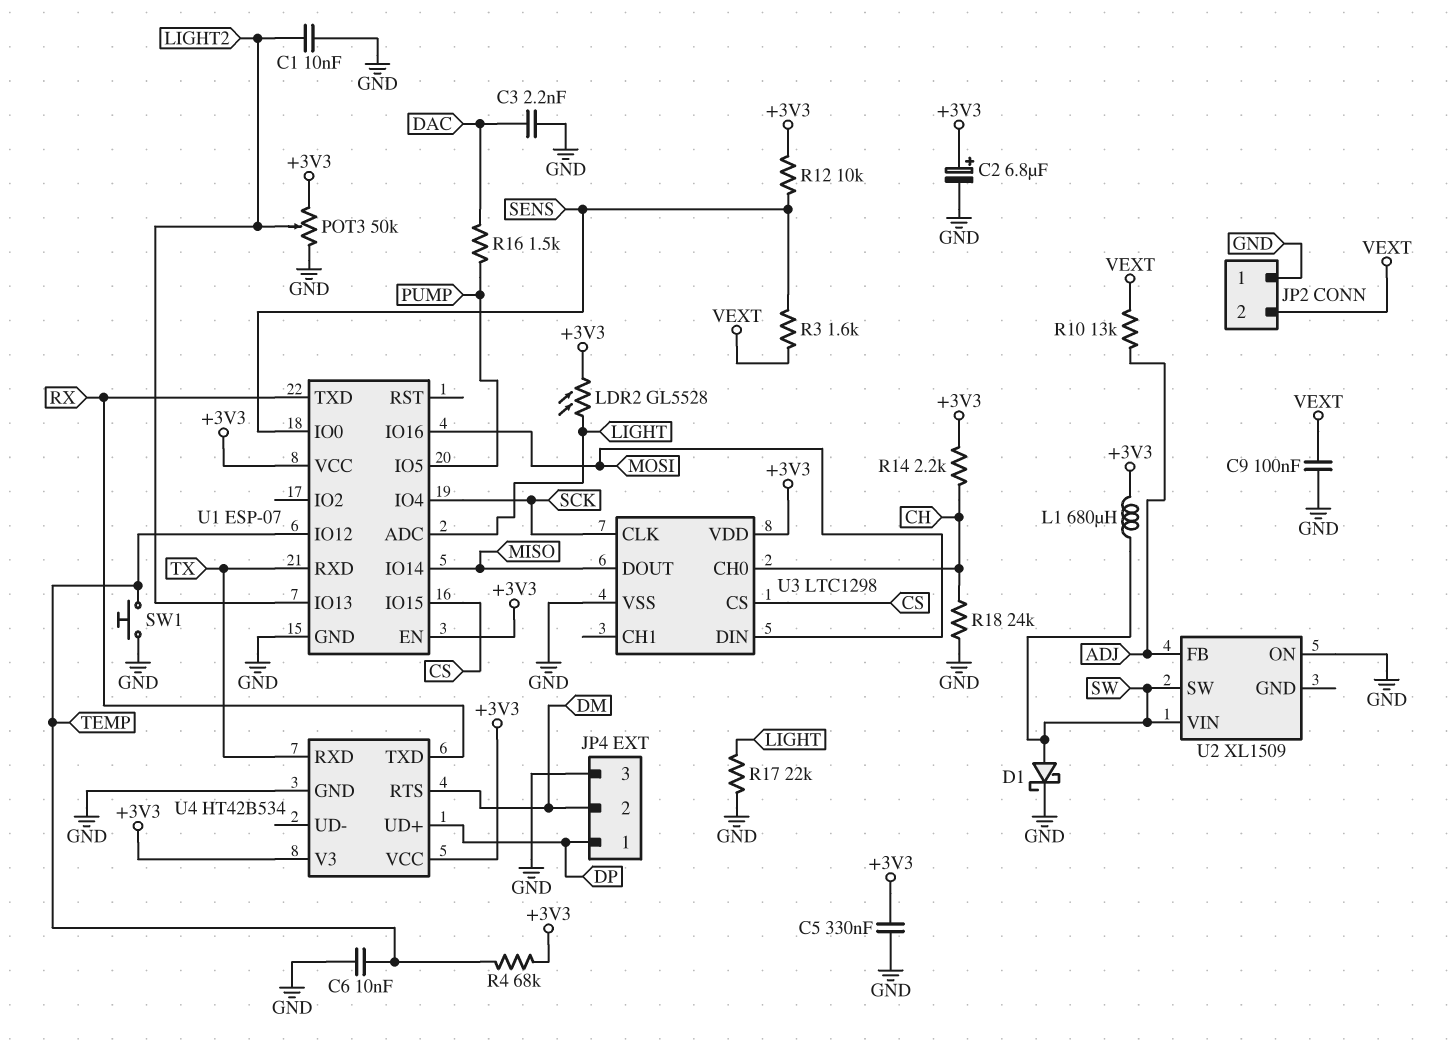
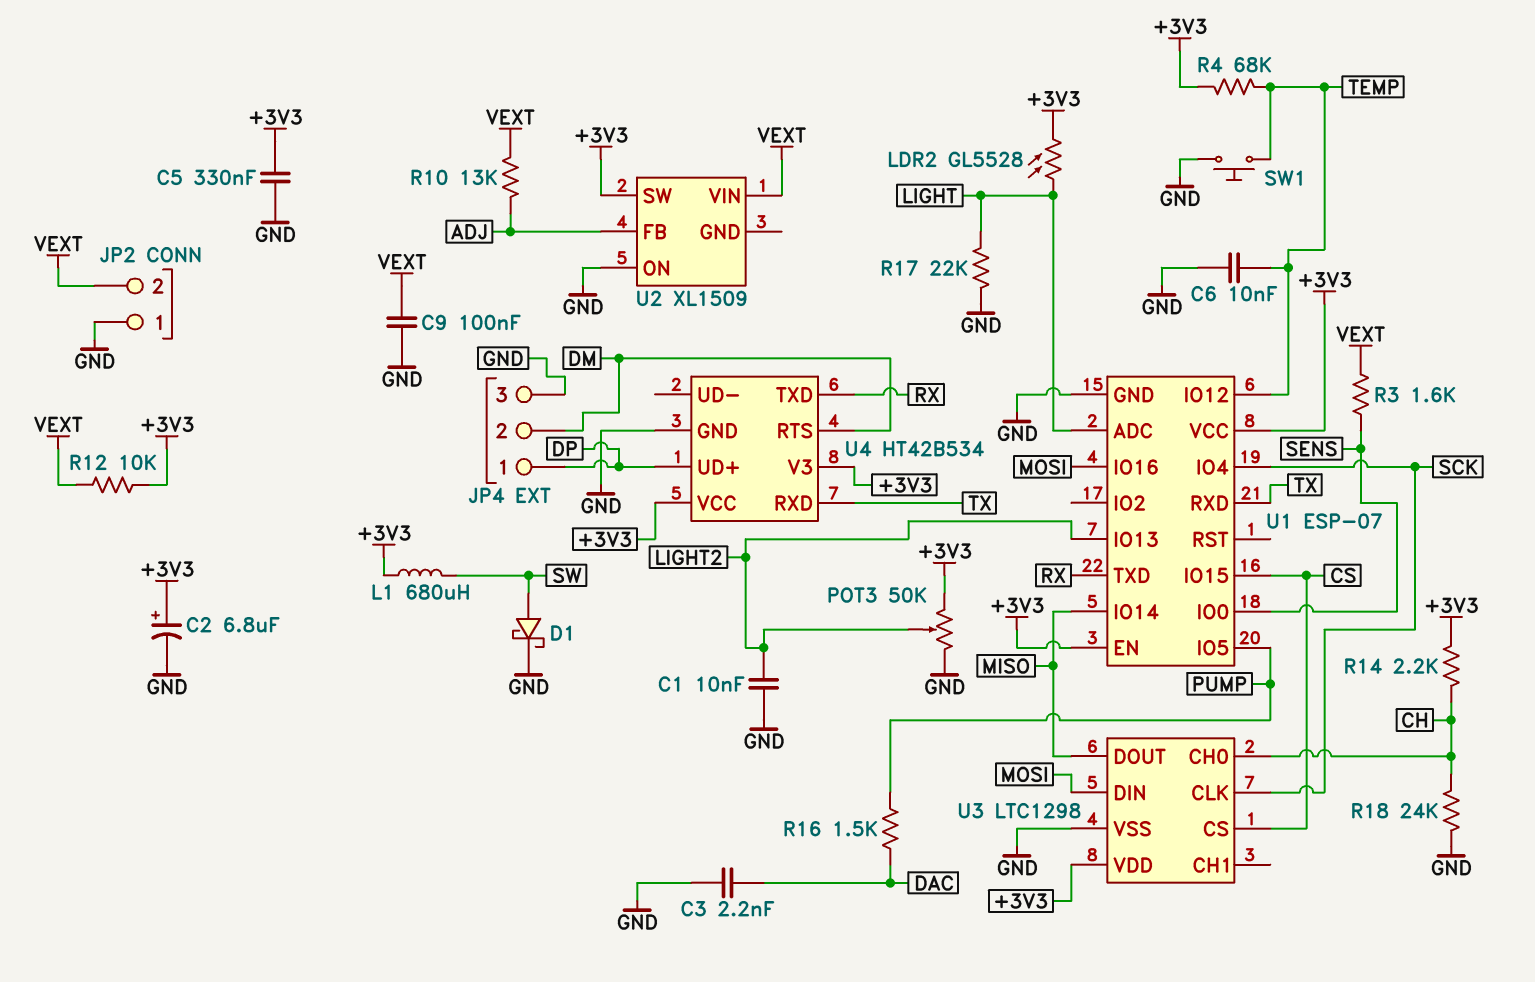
R12: 10k (+3V3, SENS) -> 10k (+3V3, VEXT)
U2 pin SW: SW -> +3V3
U2 pin VIN: SW -> VEXT

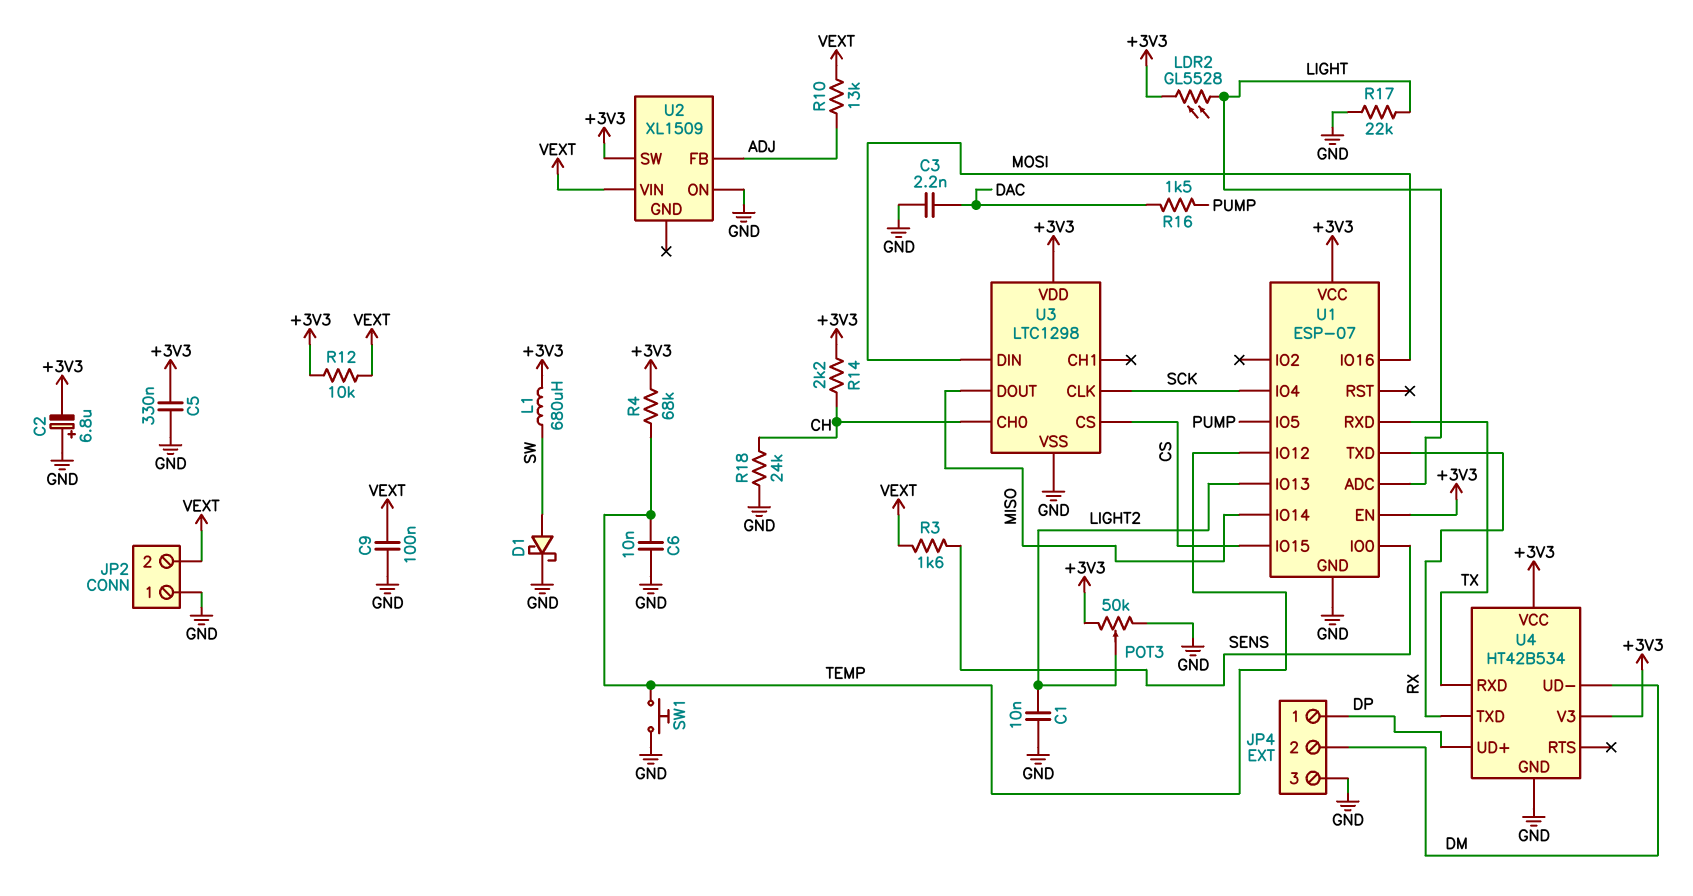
C2: 6.8uF (plus +3V3, minus GND) -> 6.8uF (plus GND, minus +3V3)
U4 pin RTS: DM -> none
U4 pin UD-: none -> DM

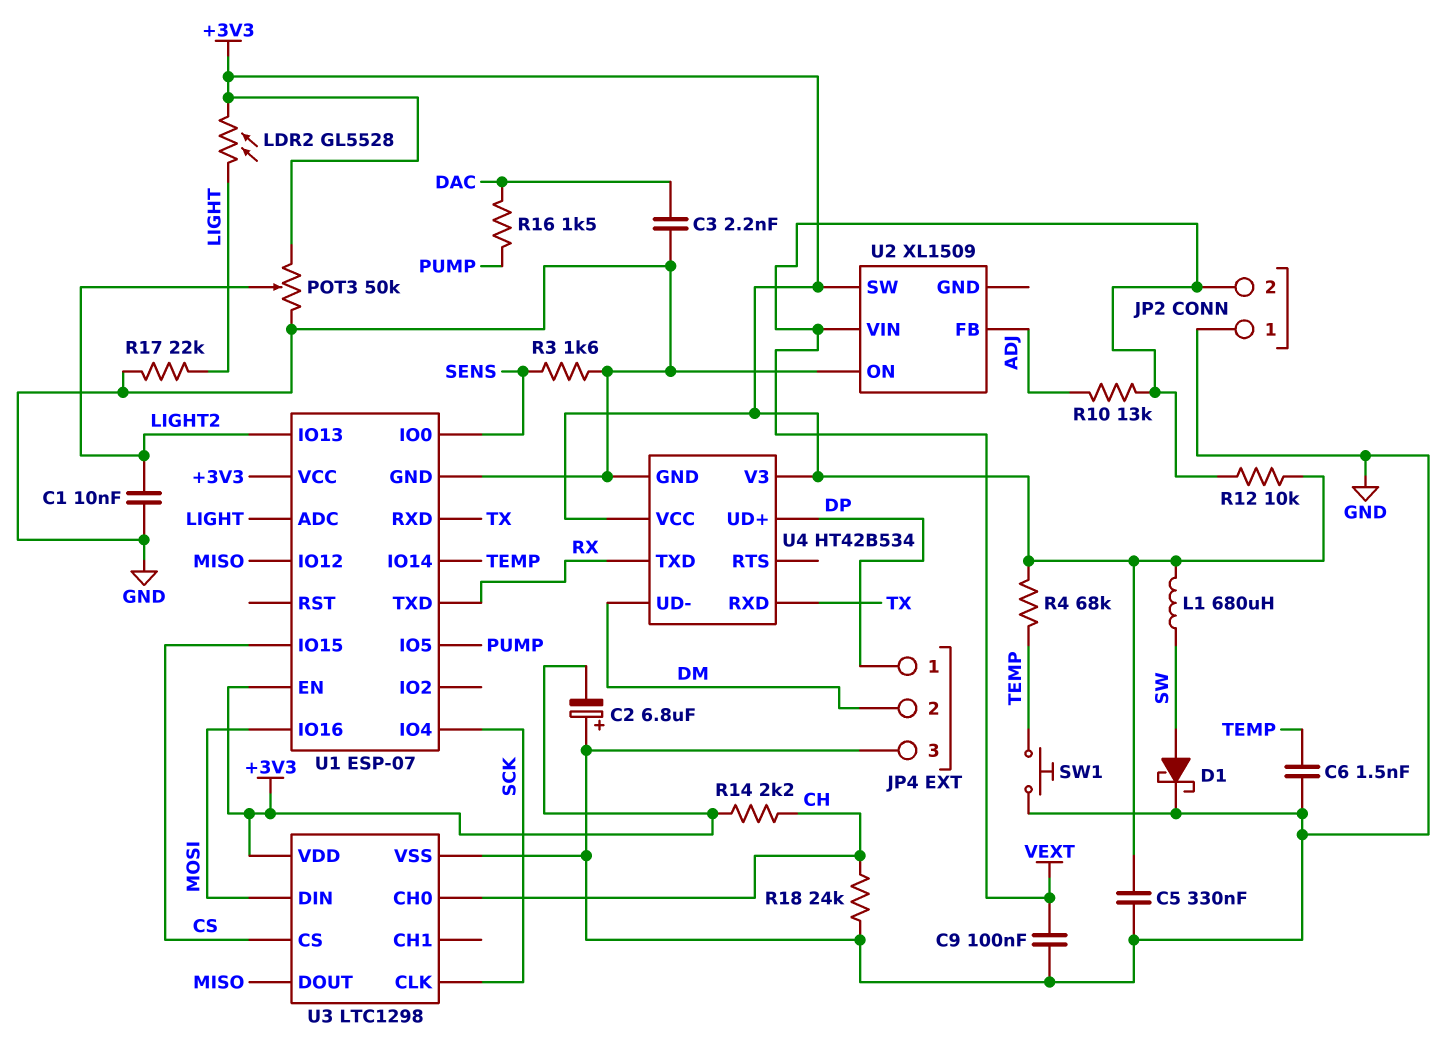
C6: 10nF (GND, TEMP) -> 1.5nF (GND, TEMP)
R3: 1.6k (SENS, VEXT) -> 1.6k (GND, SENS)
U1 pin IO12: TEMP -> MISO
U1 pin IO14: MISO -> TEMP

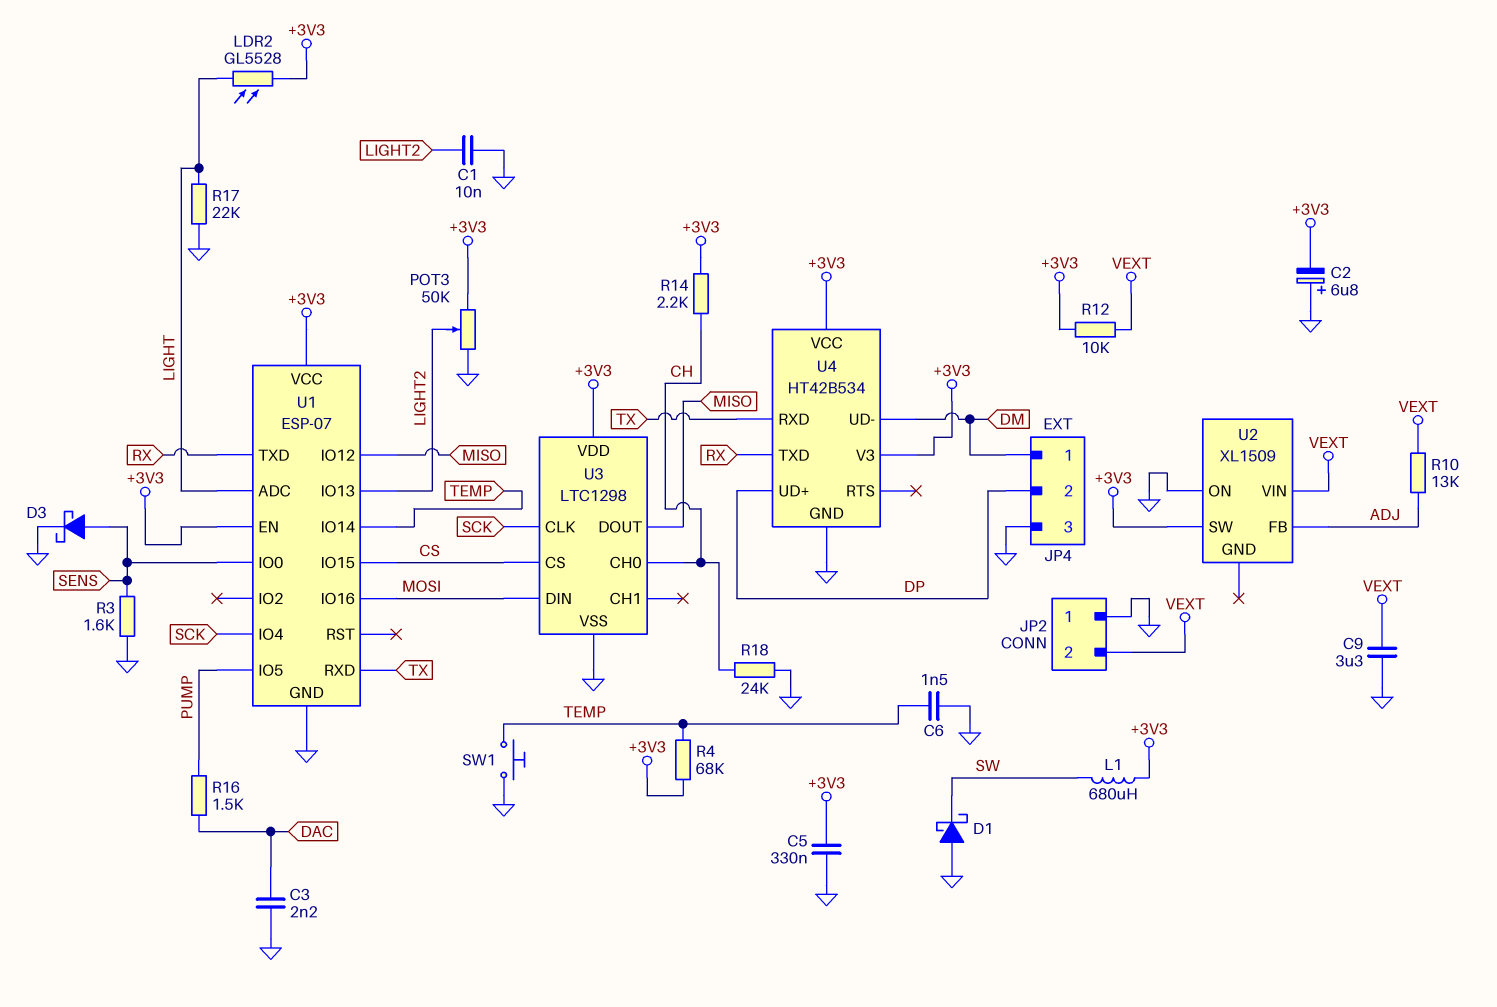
C9: 100nF (GND, VEXT) -> 3.3uF (GND, VEXT)
D1: schottky (A SW, K GND) -> schottky (A GND, K SW)
D3: none -> schottky (A SENS, K GND)
JP4 pin 1: DP -> DM
JP4 pin 2: DM -> DP

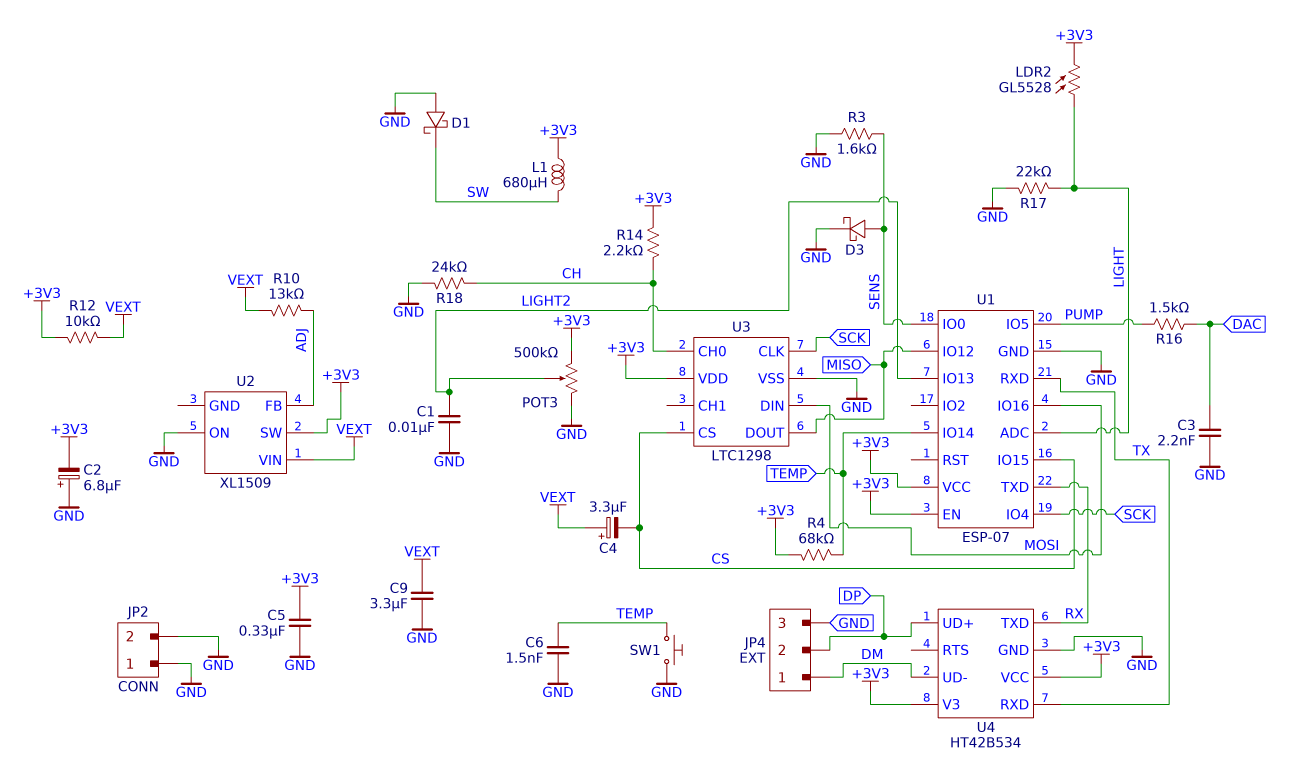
C4: none -> 3.3uF (plus VEXT, minus CS)
JP2 pin 2: VEXT -> GND
POT3: 50k (+3V3, GND, wiper LIGHT2) -> 500k (+3V3, GND, wiper LIGHT2)

